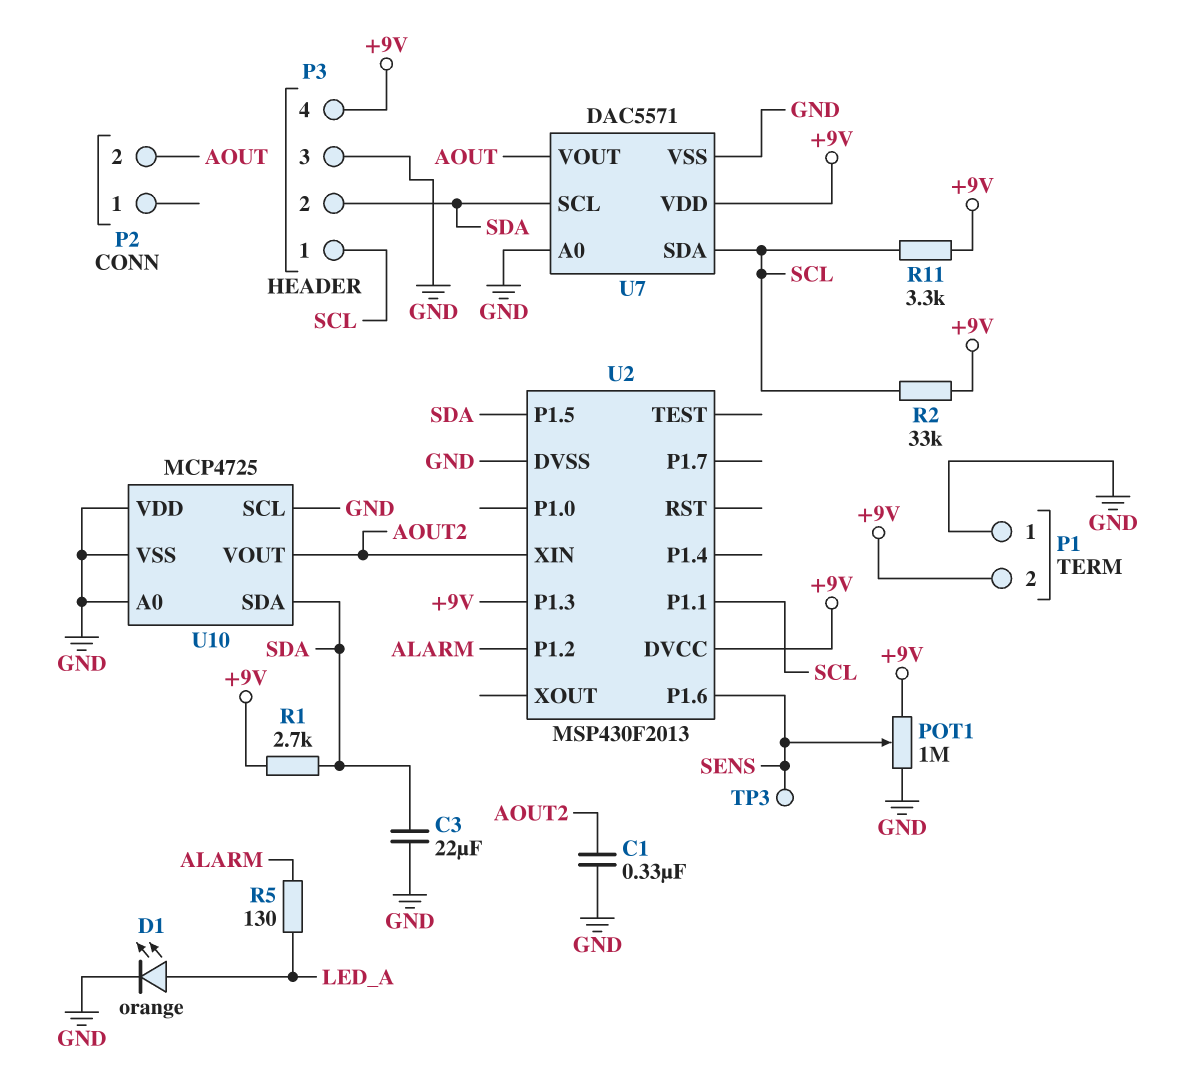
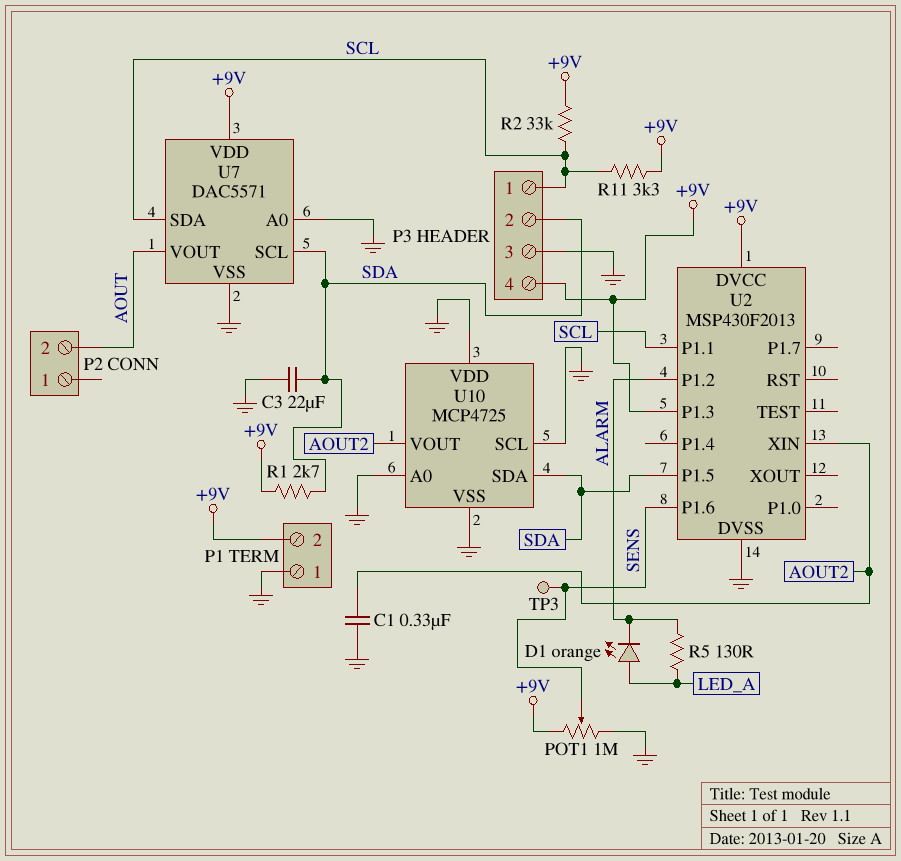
D1: LED orange (A LED_A, K GND) -> LED orange (A LED_A, K ALARM)

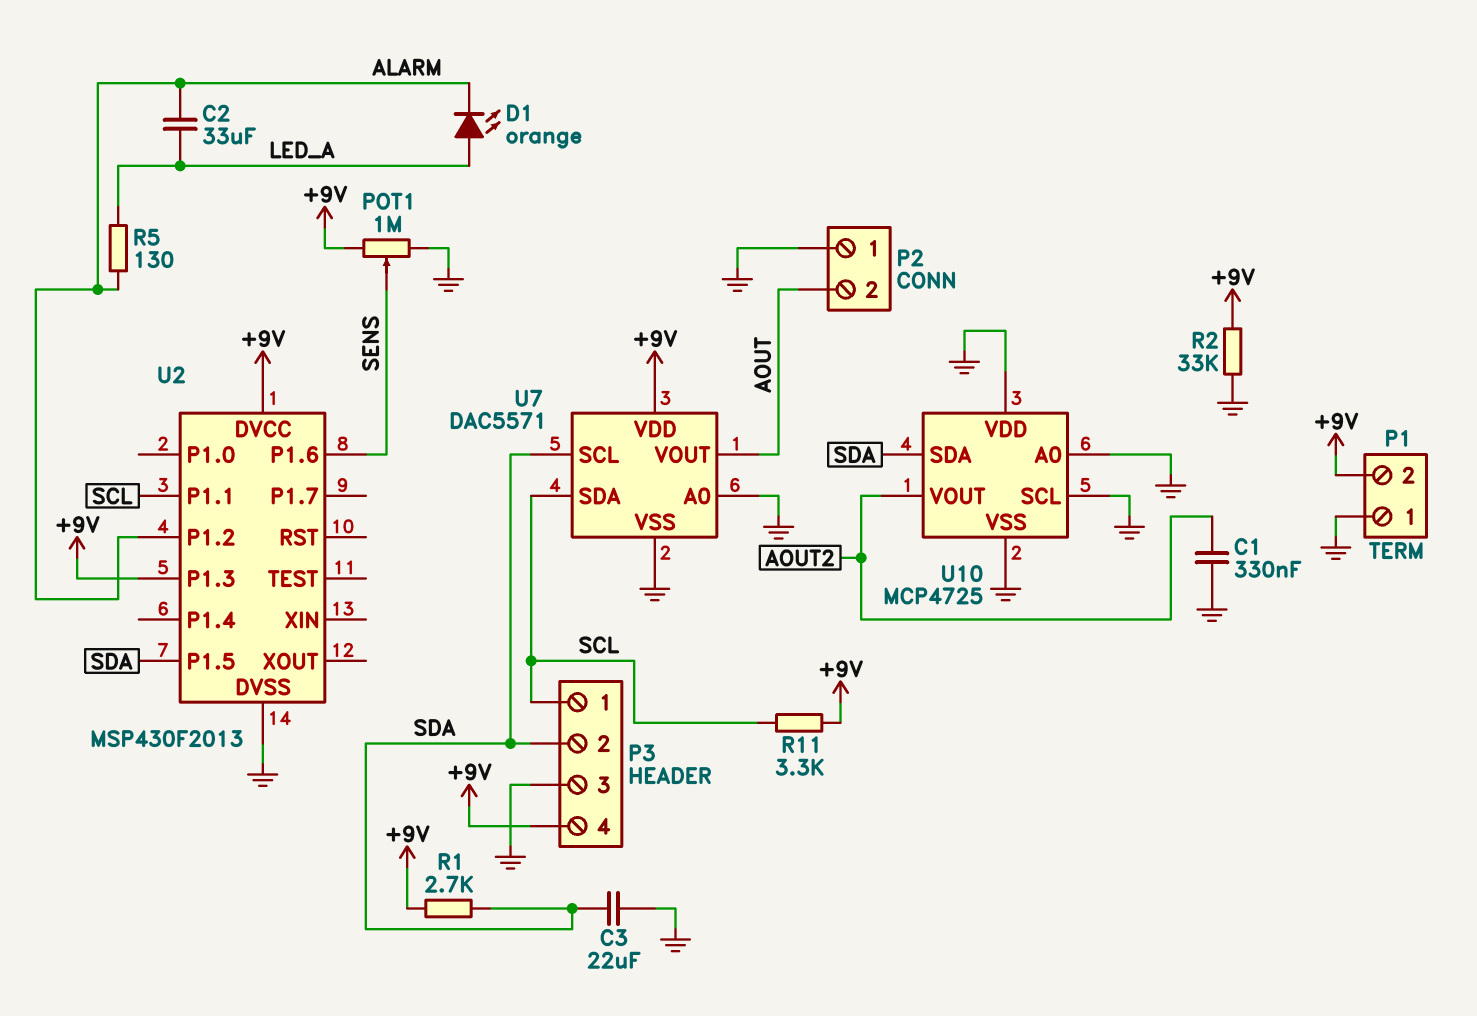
C2: none -> 33uF (ALARM, LED_A)
P2 pin 1: none -> GND
R2: 33k (+9V, SCL) -> 33k (+9V, GND)
TP3: test point (SENS) -> none
U2 pin XIN: AOUT2 -> none

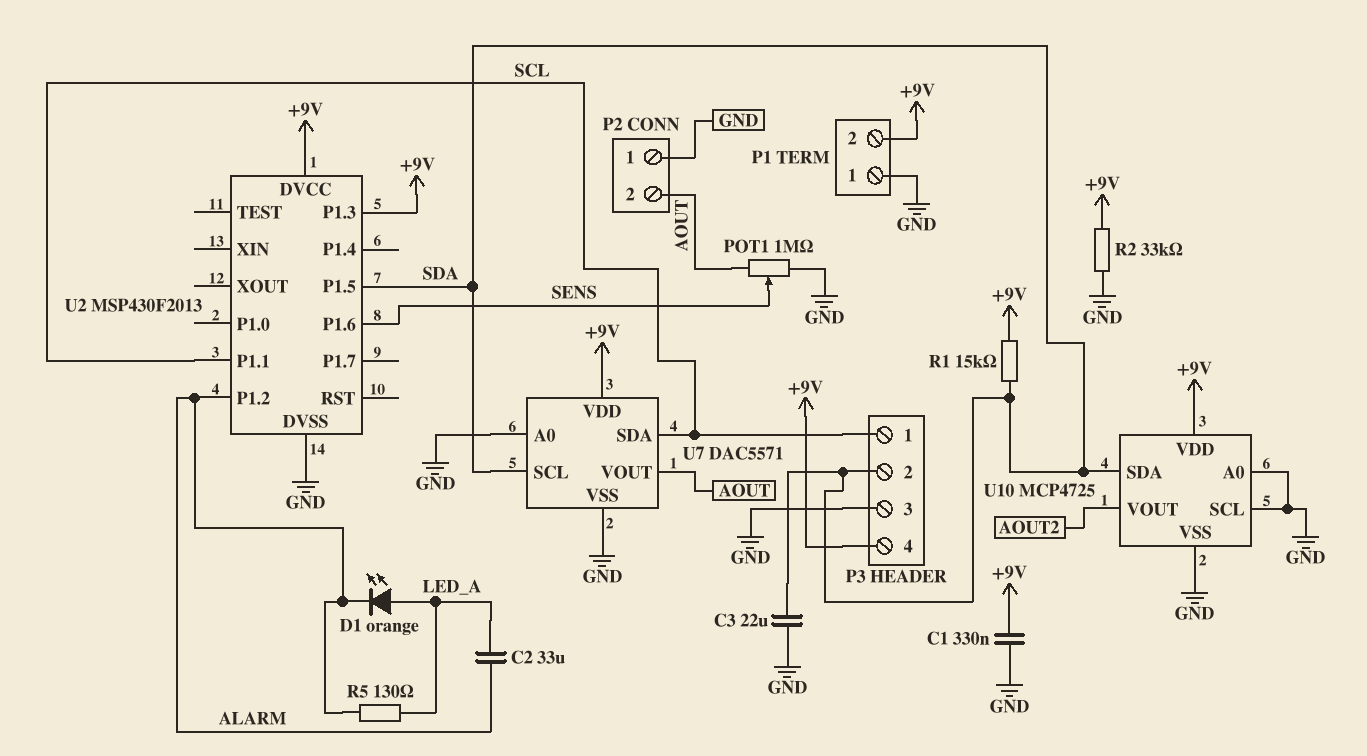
C1: 330nF (AOUT2, GND) -> 330nF (+9V, GND)
POT1: 1M (+9V, GND, wiper SENS) -> 1M (AOUT, GND, wiper SENS)
R1: 2.7k (+9V, SDA) -> 15k (+9V, SDA)
R11: 3.3k (+9V, SCL) -> none
U10 pin VDD: GND -> +9V

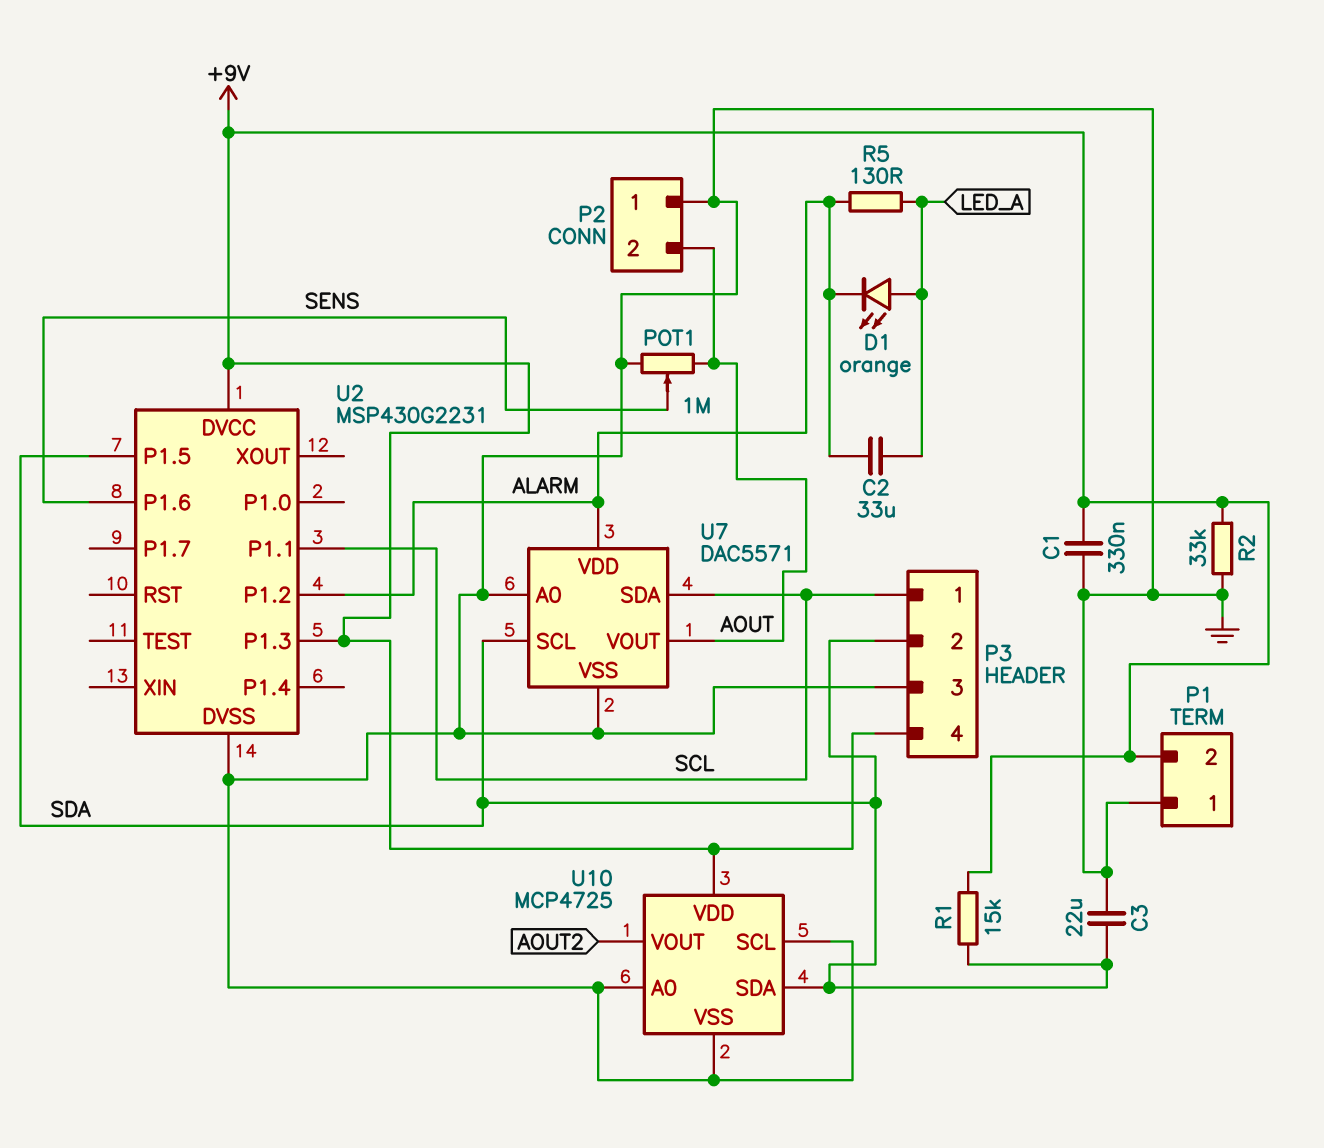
U2: MSP430F2013 -> MSP430G2231
U7 pin VDD: +9V -> ALARM

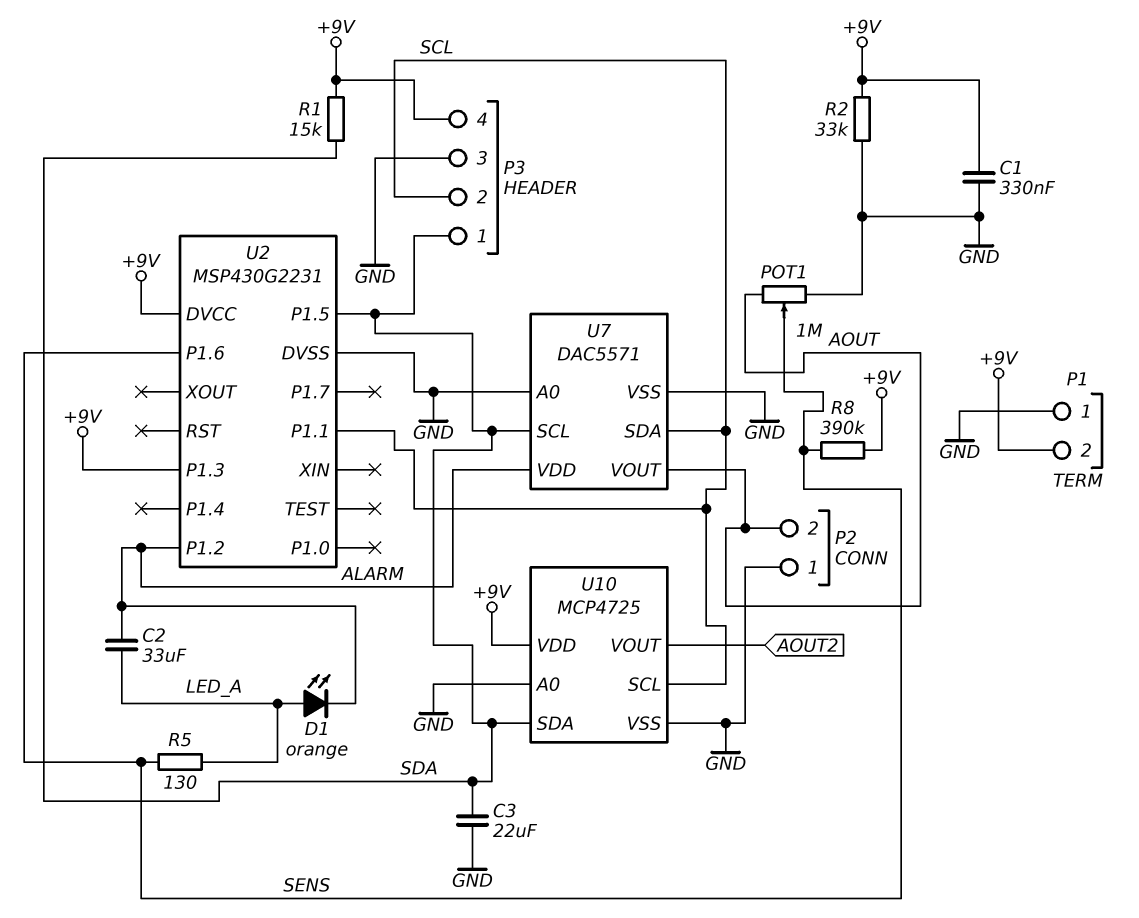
P3 pin 1: SCL -> SDA
P3 pin 2: SDA -> SCL
R5: 130 (ALARM, LED_A) -> 130 (LED_A, SENS)
R8: none -> 390k (+9V, SENS)
U10 pin SCL: GND -> SCL

